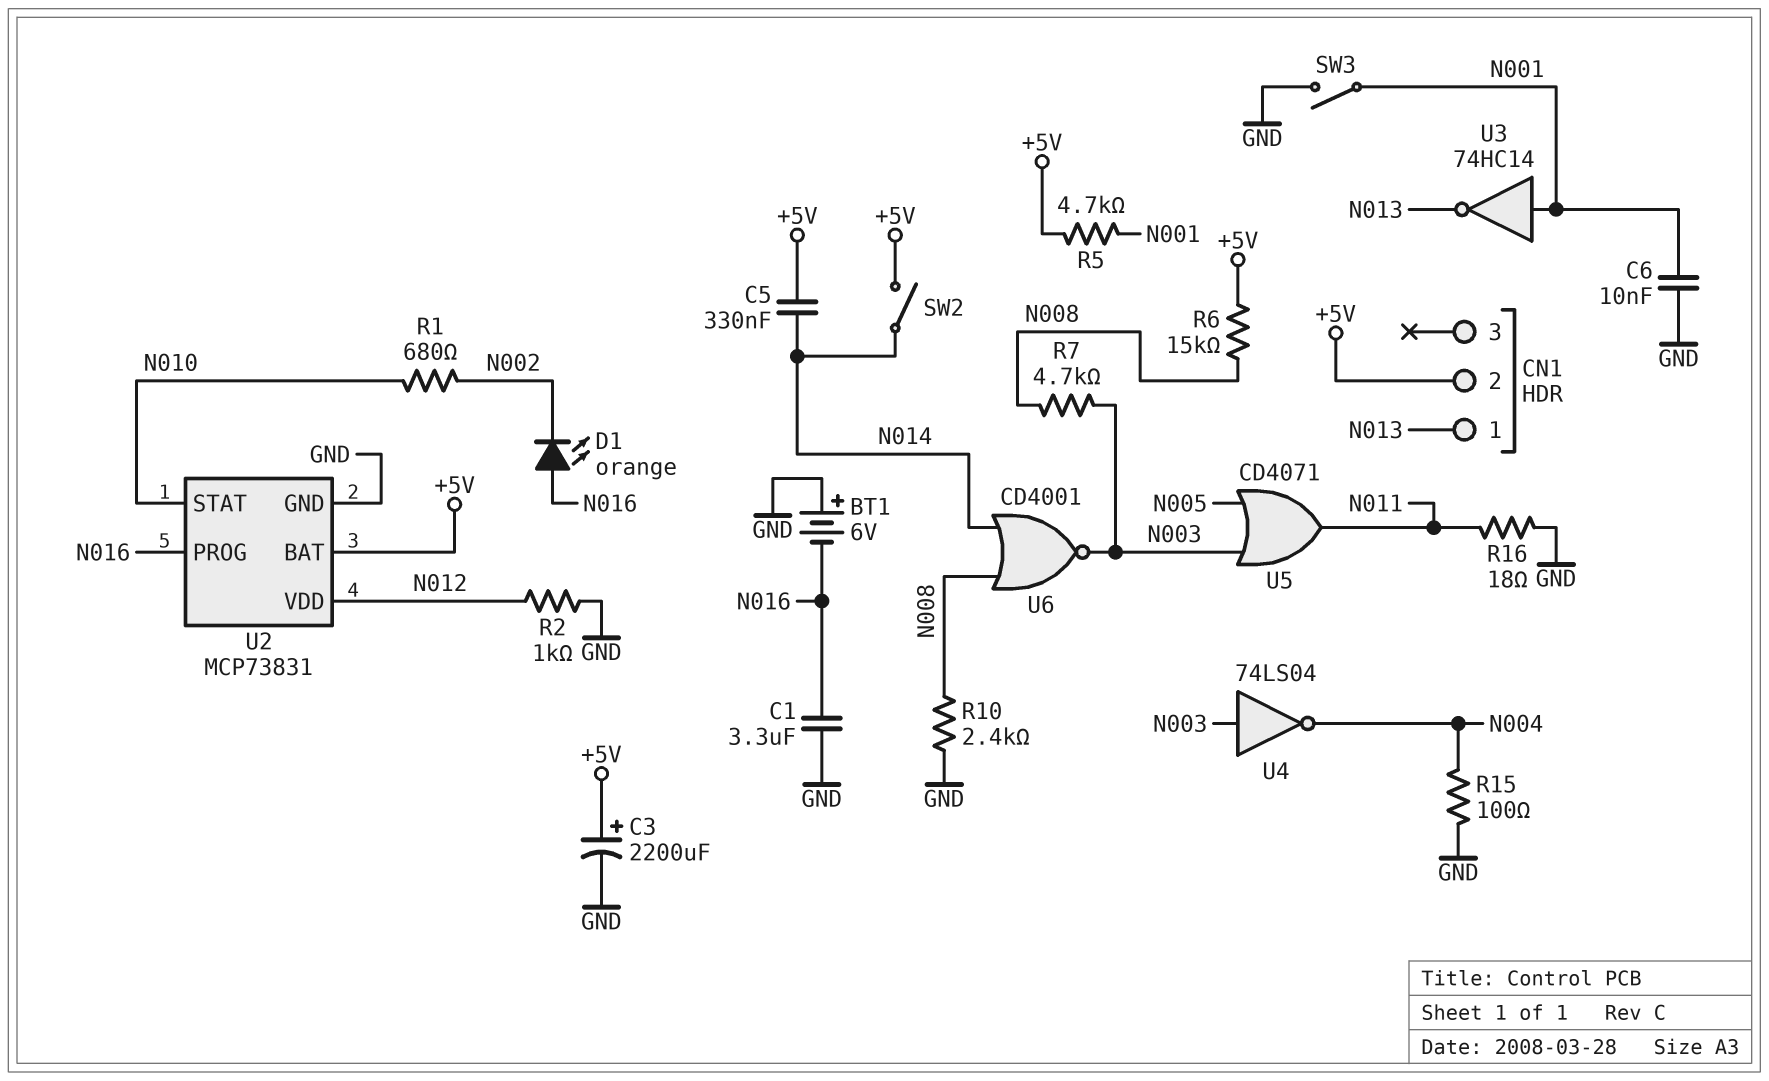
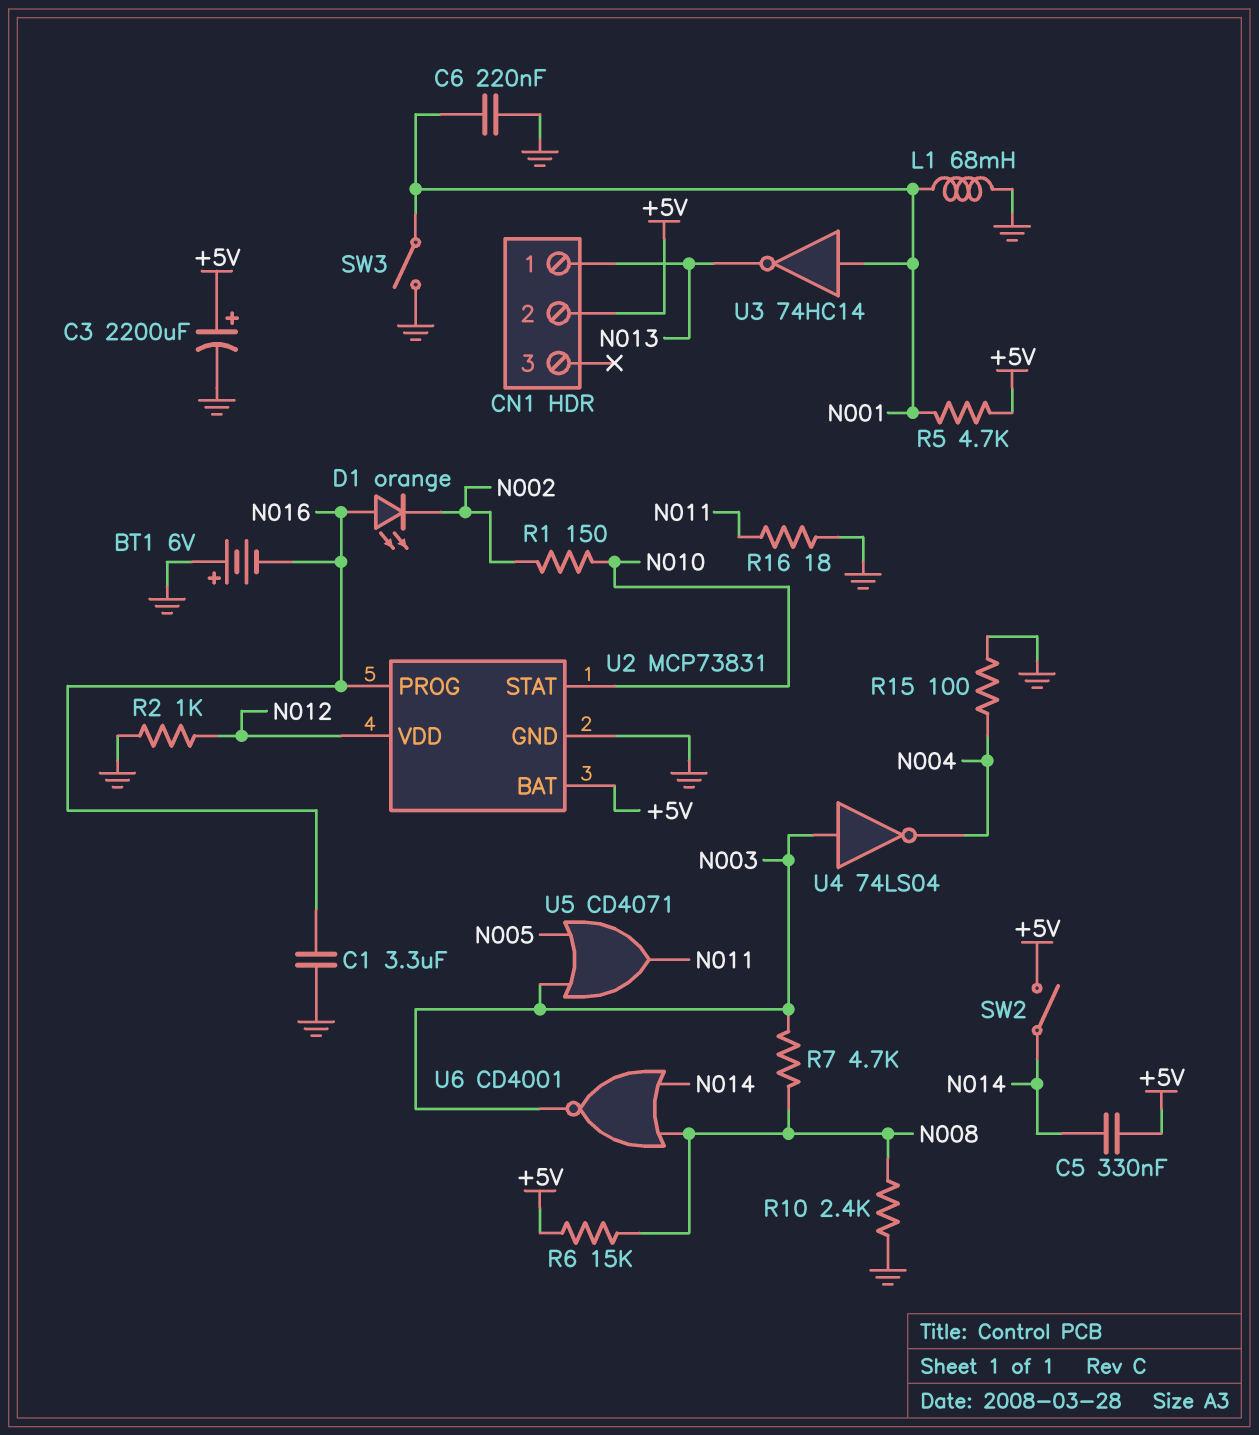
C6: 10nF (GND, N001) -> 220nF (GND, N001)
L1: none -> 68mH (GND, N001)
R1: 680 (N002, N010) -> 150 (N002, N010)

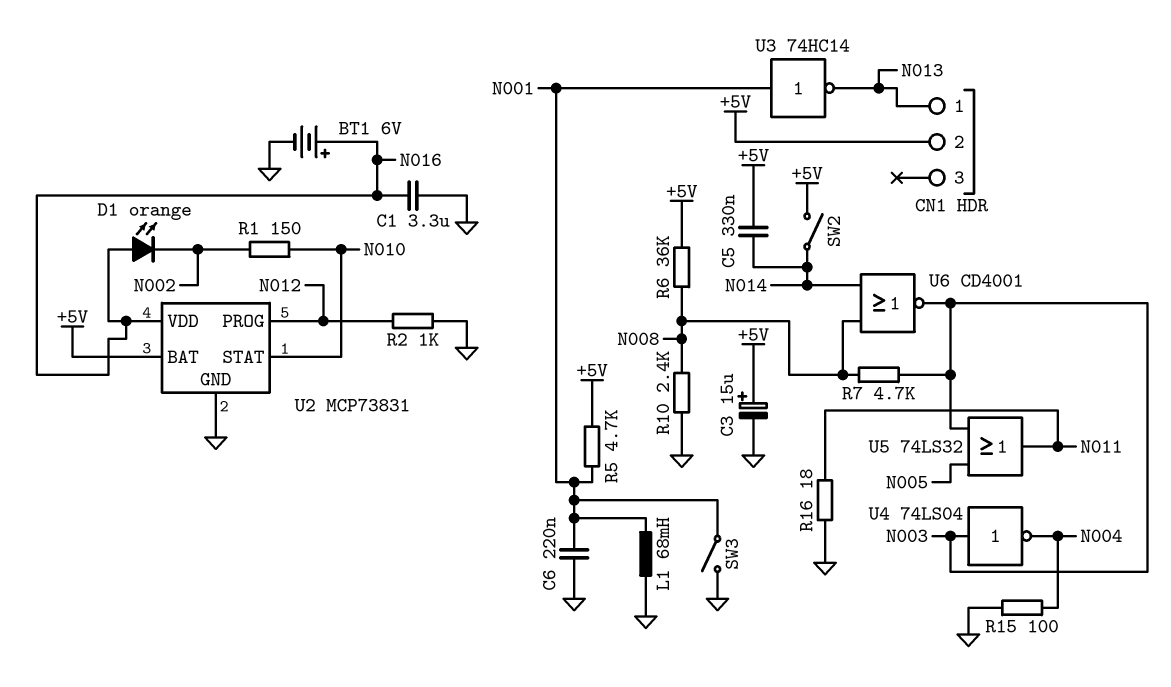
BT1: 6V (plus GND, minus N016) -> 6V (plus N016, minus GND)
C3: 2200uF (plus +5V, minus GND) -> 15uF (plus +5V, minus GND)
R6: 15k (+5V, N008) -> 36k (+5V, N008)
U2 pin PROG: N016 -> N012
U2 pin VDD: N012 -> N016
U5: OR CD4071 (in N003, in N005, out N011) -> OR 74LS32 (in N003, in N005, out N011)

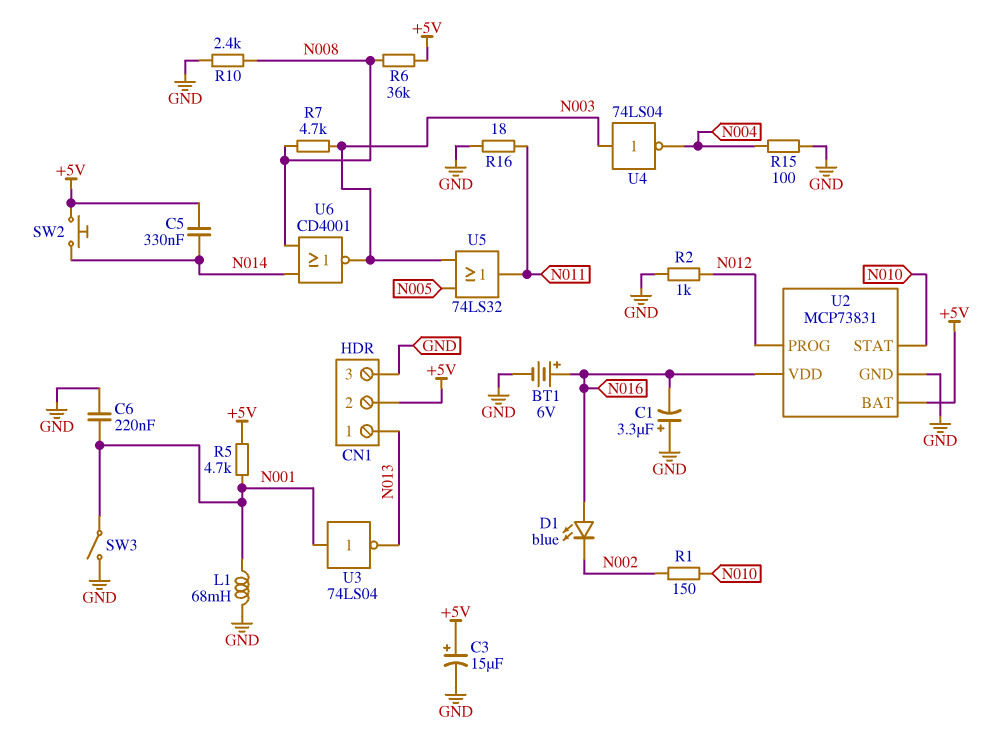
C1: 3.3uF (GND, N016) -> 3.3uF (plus GND, minus N016)
CN1 pin 3: none -> GND
D1: LED orange (A N016, K N002) -> LED blue (A N016, K N002)
SW2: switch (+5V, N014) -> button (+5V, N014)
U3: NOT 74HC14 (in N001, out N013) -> NOT 74LS04 (in N001, out N013)

